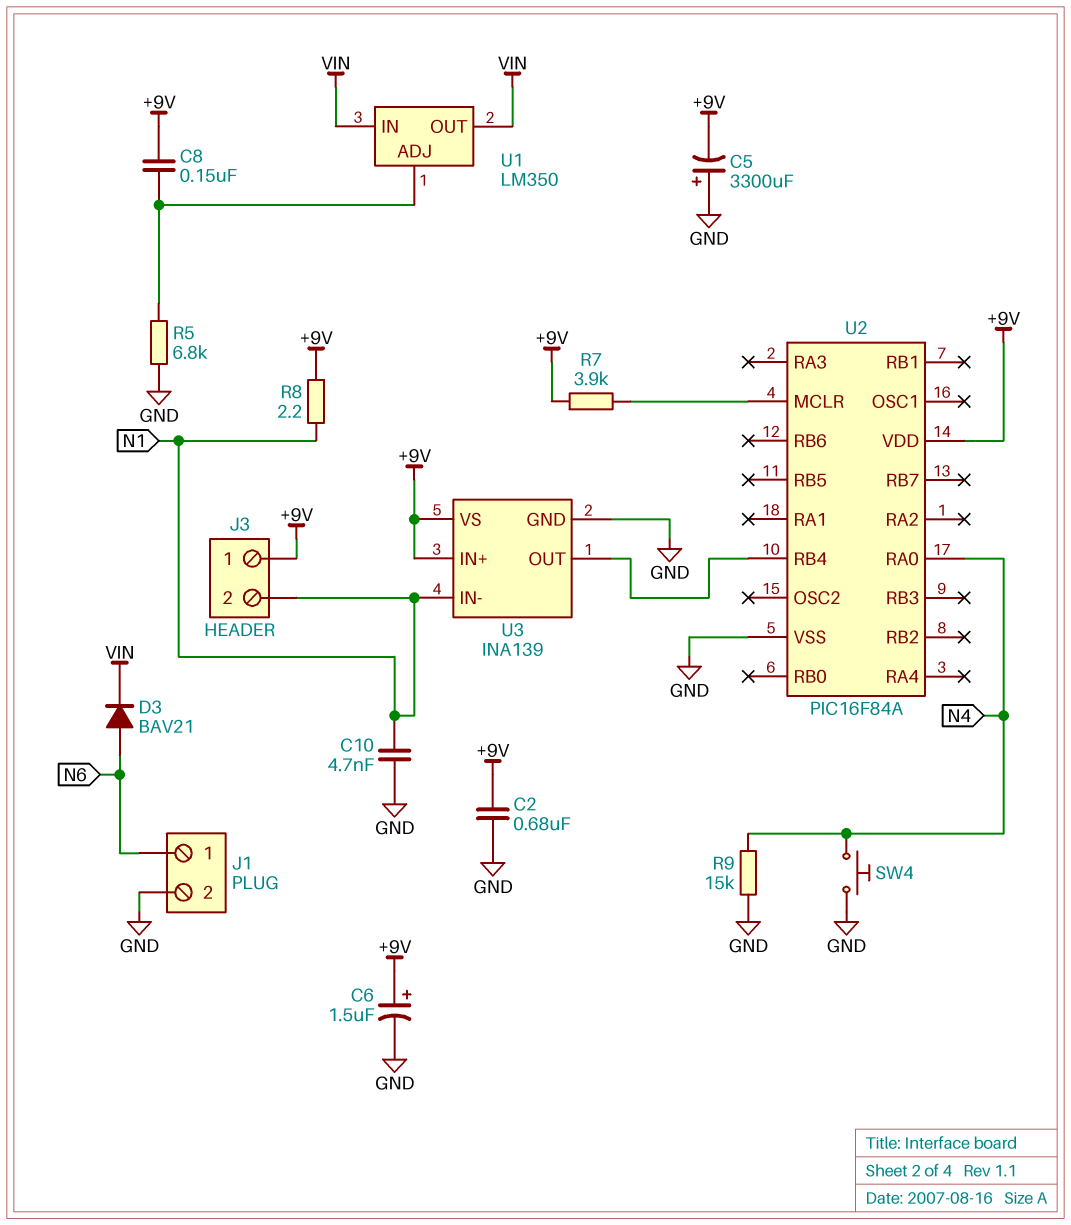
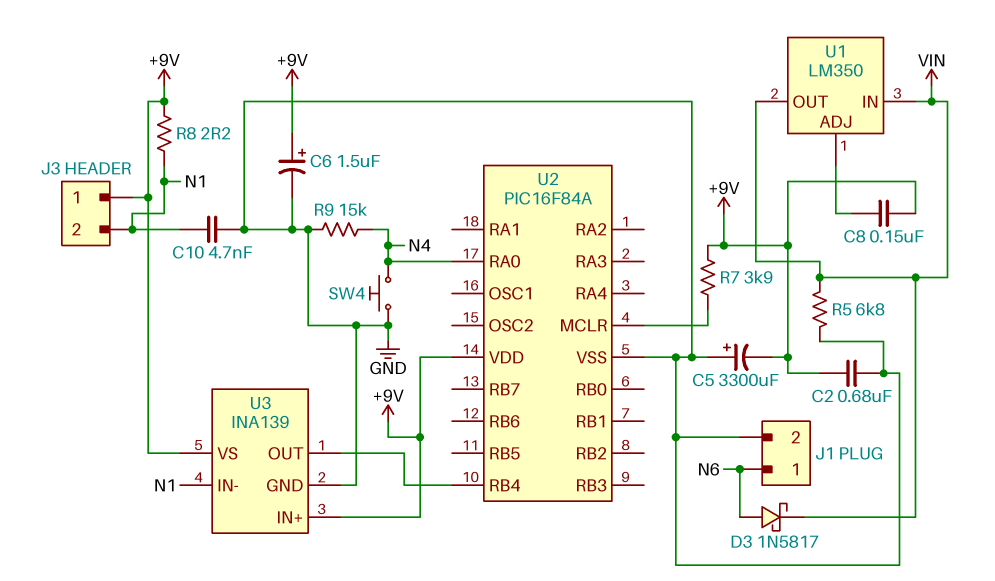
D3: diode BAV21 (A N6, K VIN) -> schottky 1N5817 (A N6, K VIN)
R5: 6.8k (GND, U1/ADJ) -> 6.8k (GND, VIN)

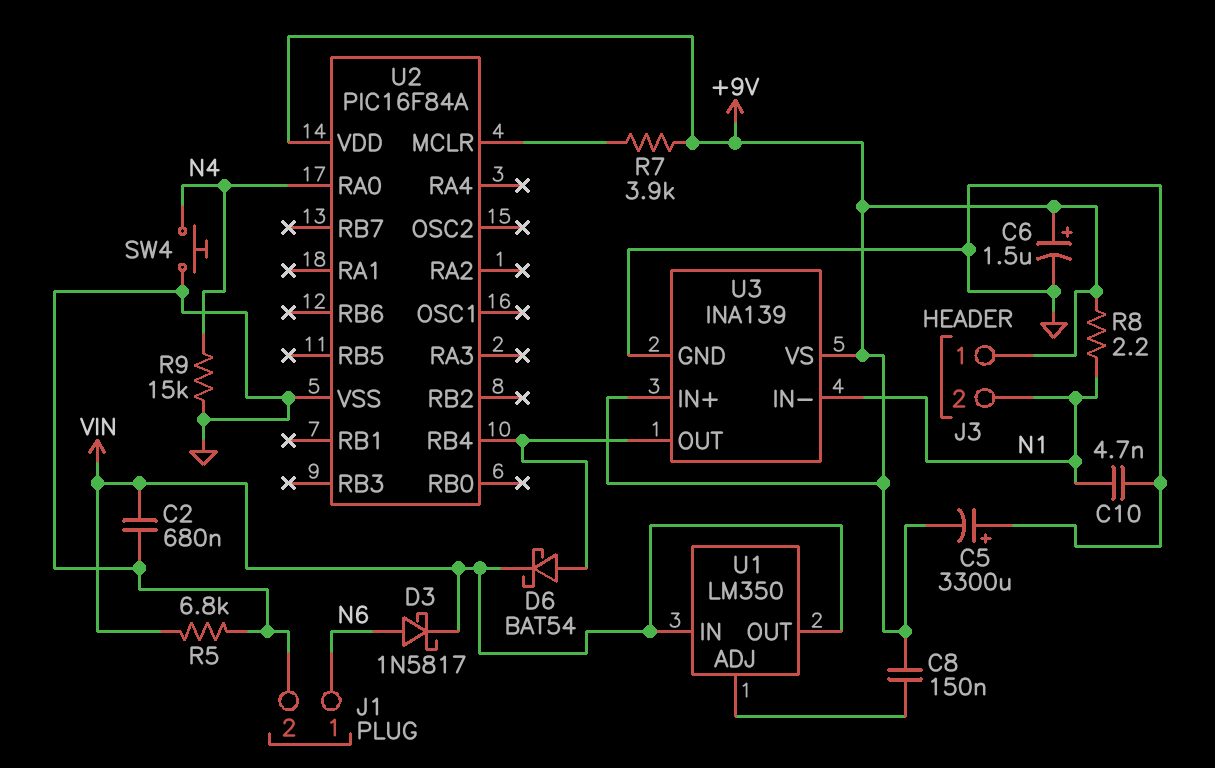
C2: 680nF (+9V, GND) -> 680nF (GND, VIN)
D6: none -> schottky BAT54 (A U2/RB4, K VIN)

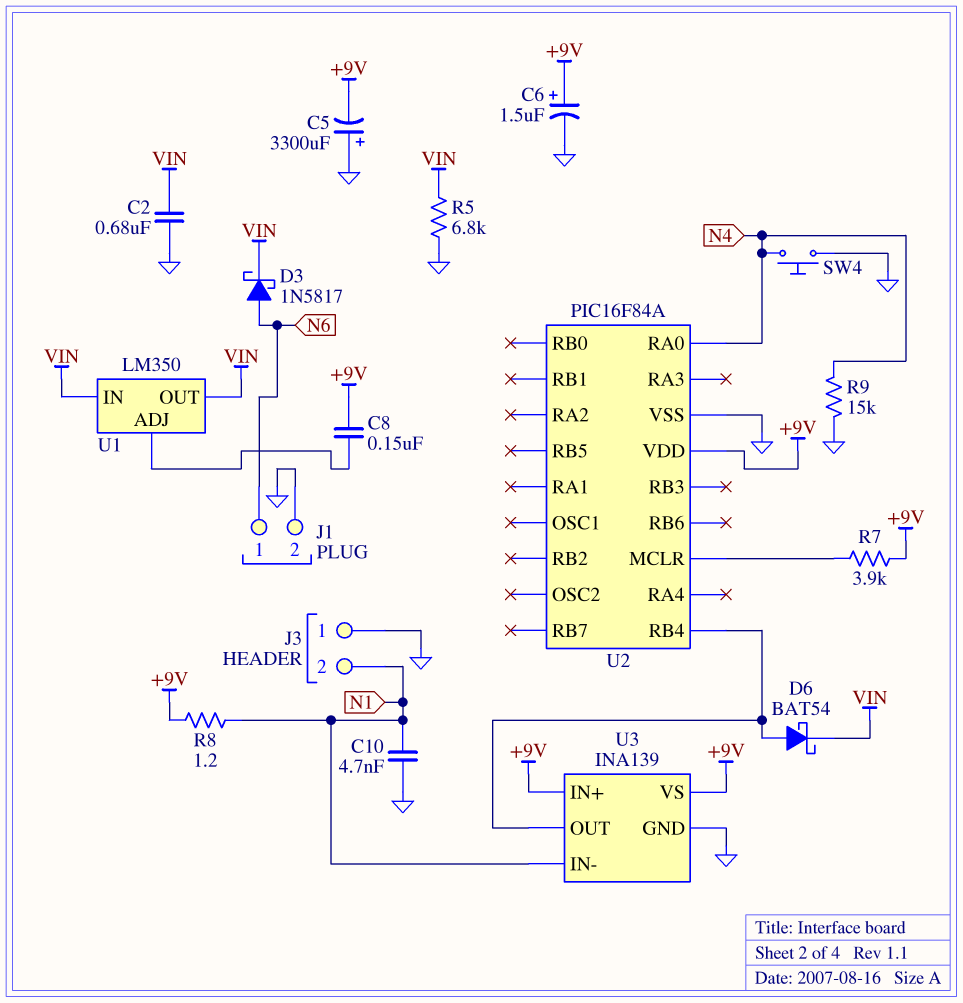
J3 pin 1: +9V -> GND
R8: 2.2 (+9V, N1) -> 1.2 (+9V, N1)

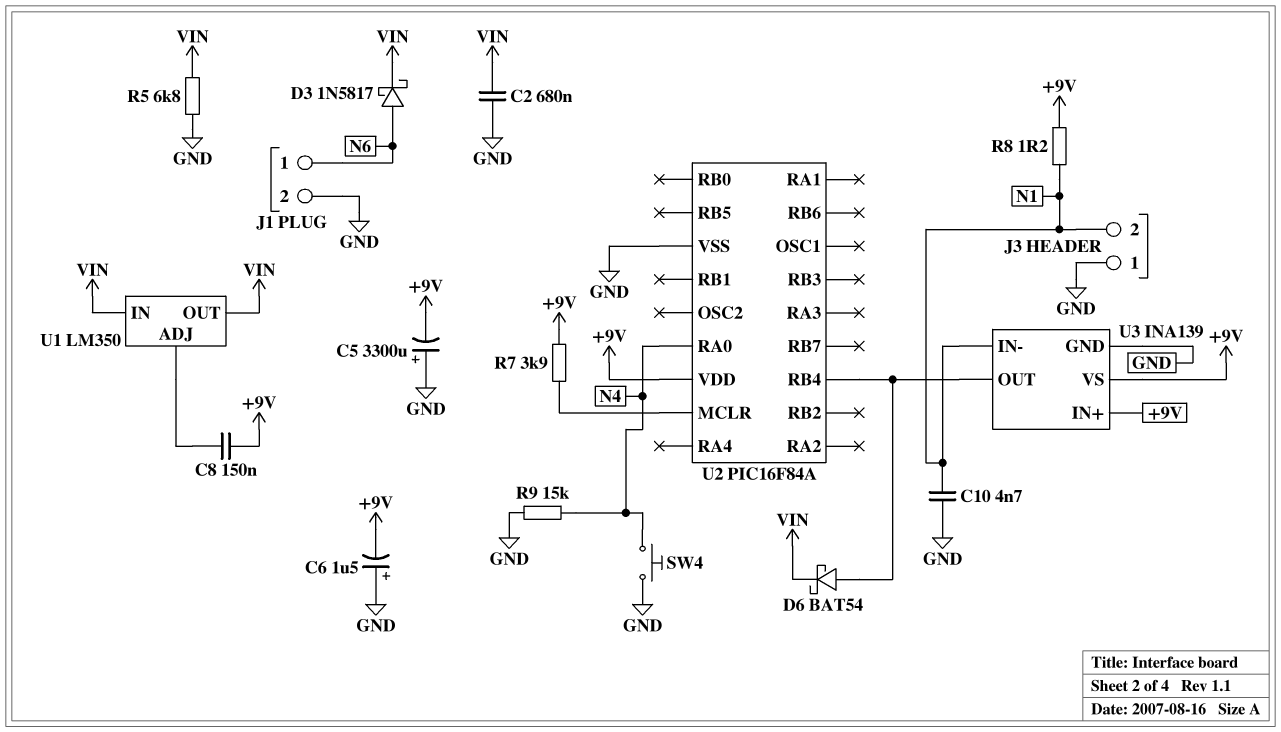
C6: 1.5uF (plus +9V, minus GND) -> 1.5uF (plus GND, minus +9V)

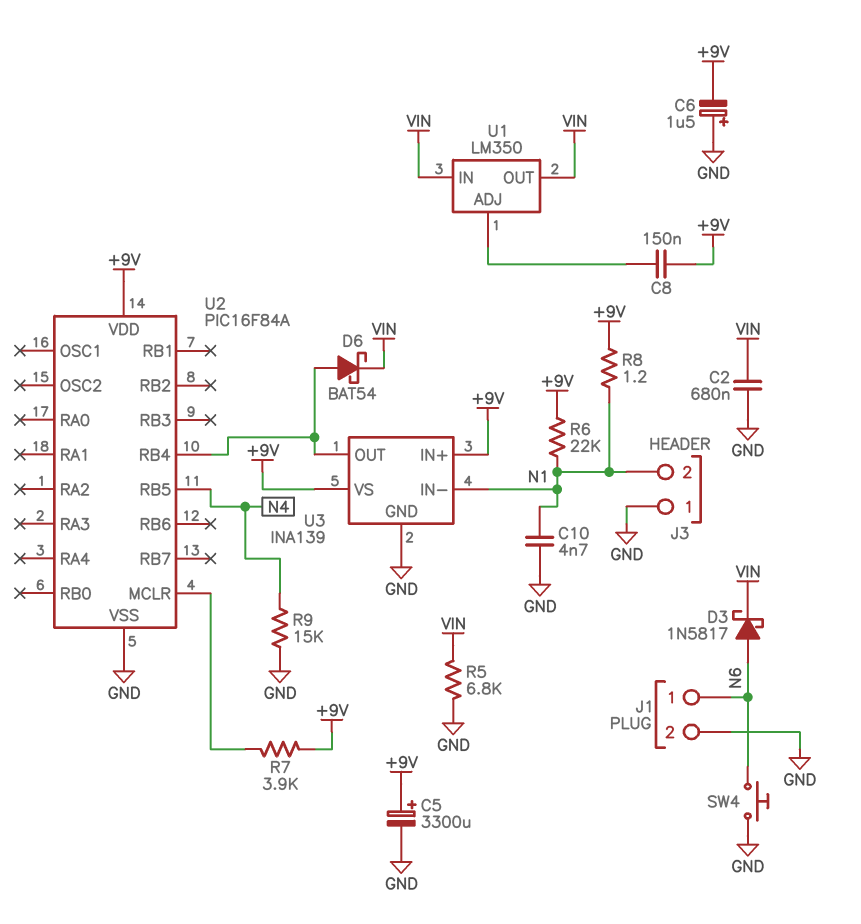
C5: 3300uF (plus GND, minus +9V) -> 3300uF (plus +9V, minus GND)
R6: none -> 22k (+9V, N1)
SW4: button (GND, N4) -> button (GND, N6)
U2 pin RA0: N4 -> none
U2 pin RB5: none -> N4

